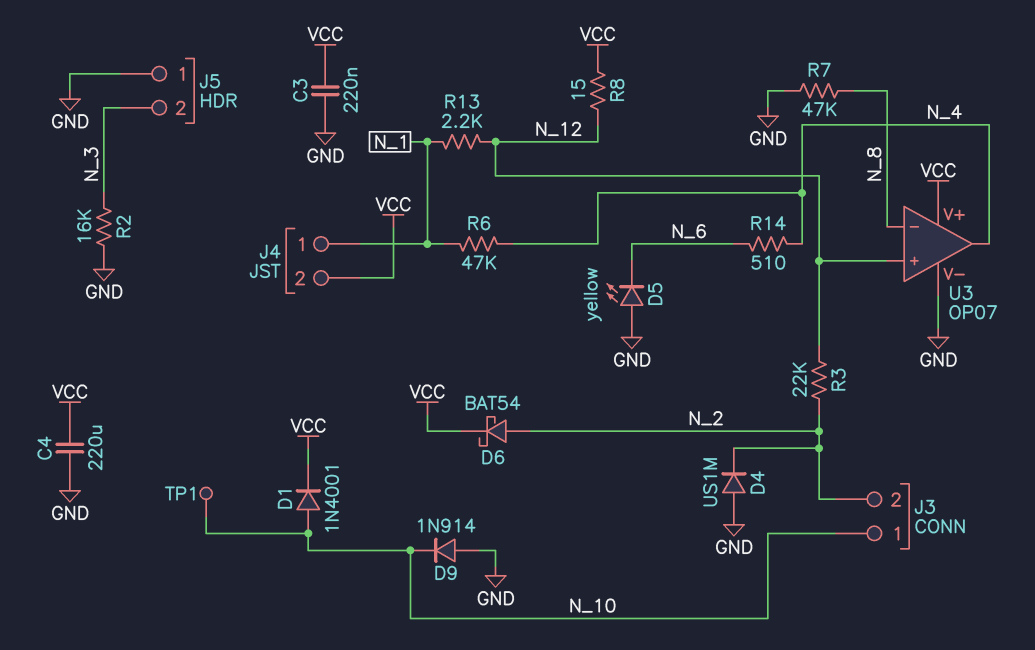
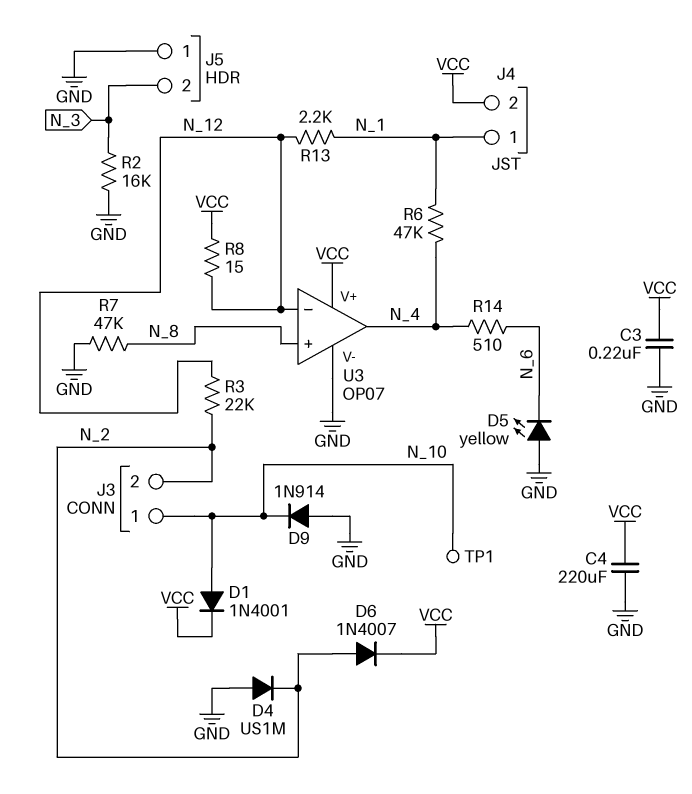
D6: schottky BAT54 (A N_2, K VCC) -> diode 1N4007 (A N_2, K VCC)
U3 pin in+: N_12 -> N_8
U3 pin in-: N_8 -> N_12

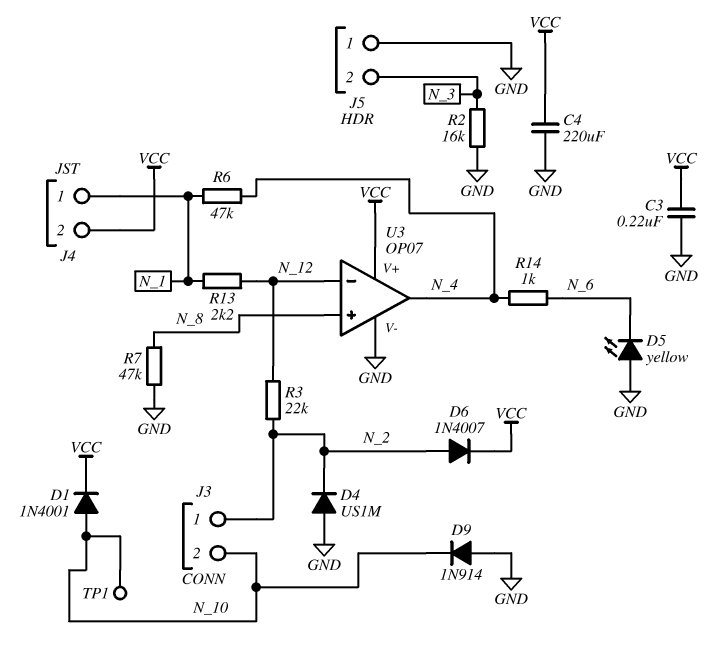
J3 pin 1: N_10 -> N_2
J3 pin 2: N_2 -> N_10
R8: 15 (N_12, VCC) -> none
R14: 510 (N_4, N_6) -> 1k (N_4, N_6)

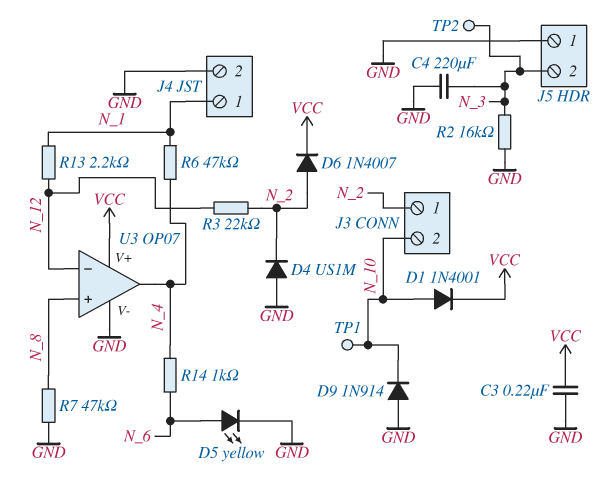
C4: 220uF (GND, VCC) -> 220uF (GND, N_3)
D5: LED yellow (A GND, K N_6) -> LED yellow (A N_6, K GND)
J4 pin 2: VCC -> GND
TP2: none -> test point (N_3)

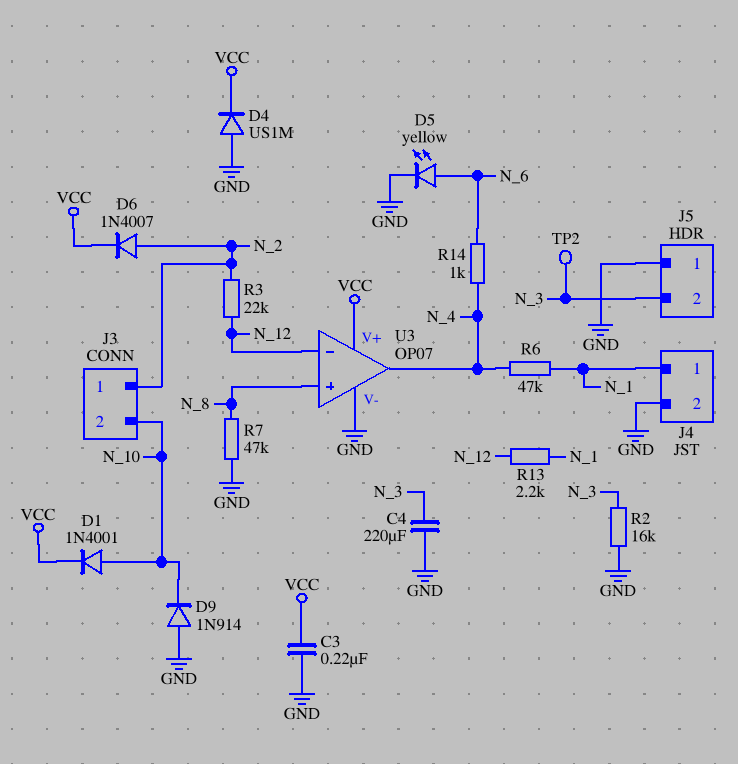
D4: diode US1M (A GND, K N_2) -> diode US1M (A GND, K VCC)
TP1: test point (N_10) -> none

